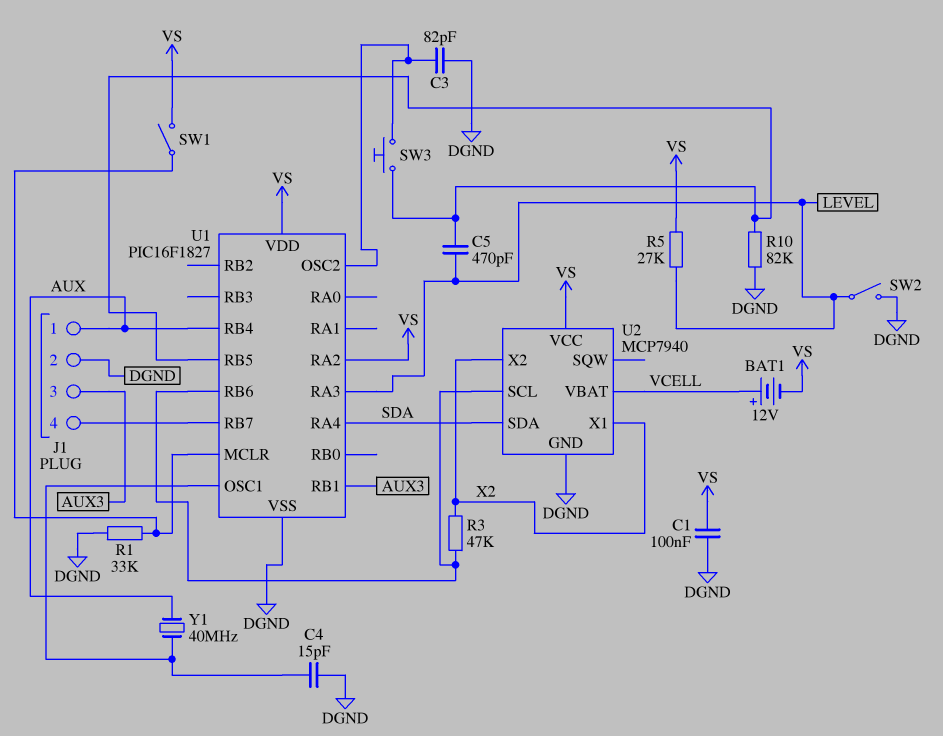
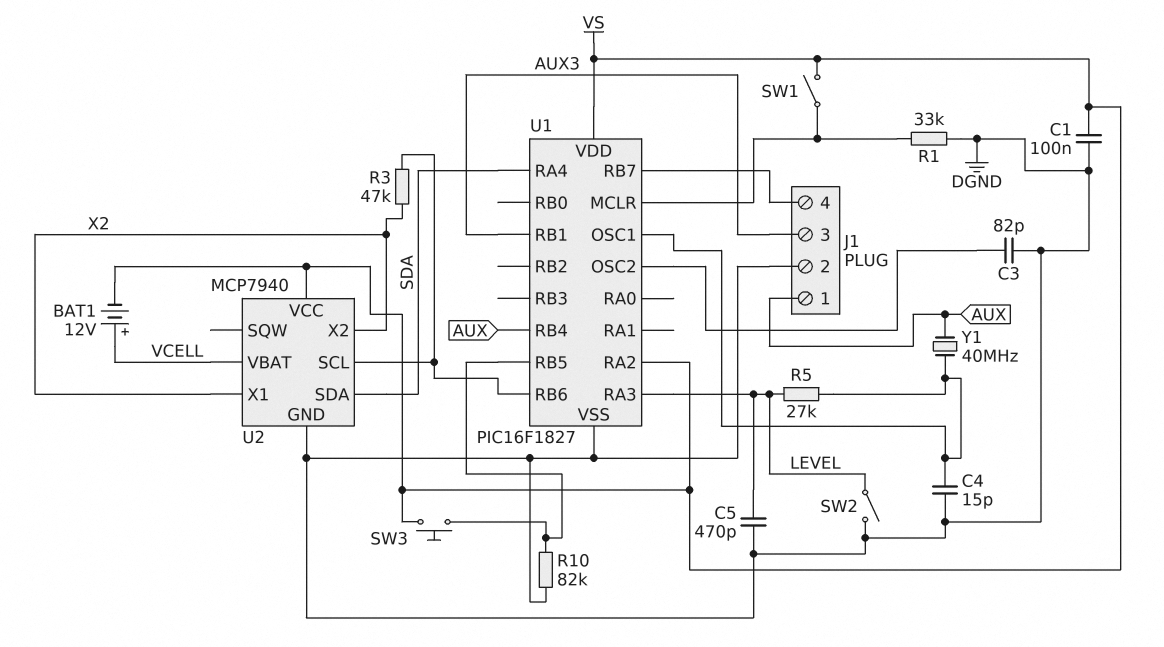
C5: 470pF (LEVEL, U1/RB5) -> 470pF (DGND, LEVEL)
R5: 27k (LEVEL, VS) -> 27k (LEVEL, U1/OSC1)
SW3: button (U1/OSC2, U1/RB5) -> button (U1/RB5, VS)

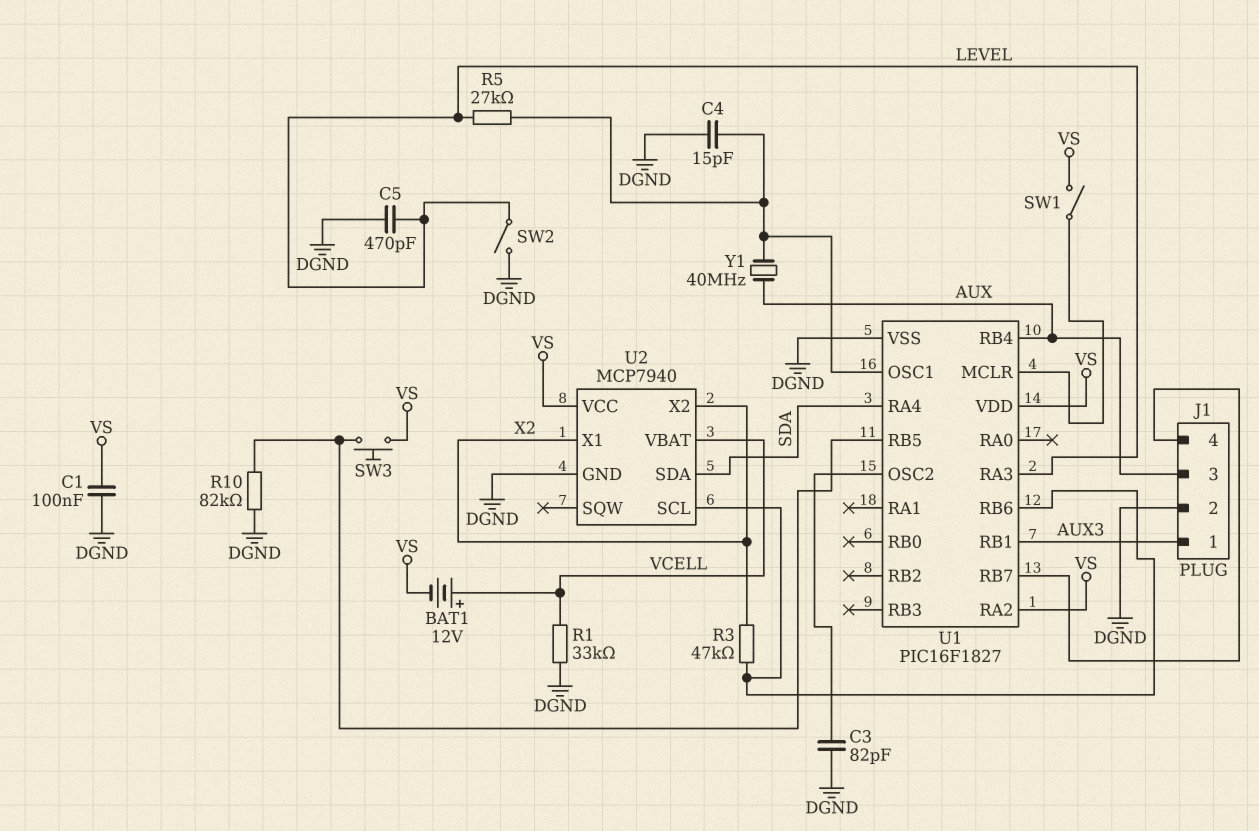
J1 pin 1: AUX -> AUX3
J1 pin 3: AUX3 -> AUX
R1: 33k (DGND, U1/MCLR) -> 33k (DGND, VCELL)

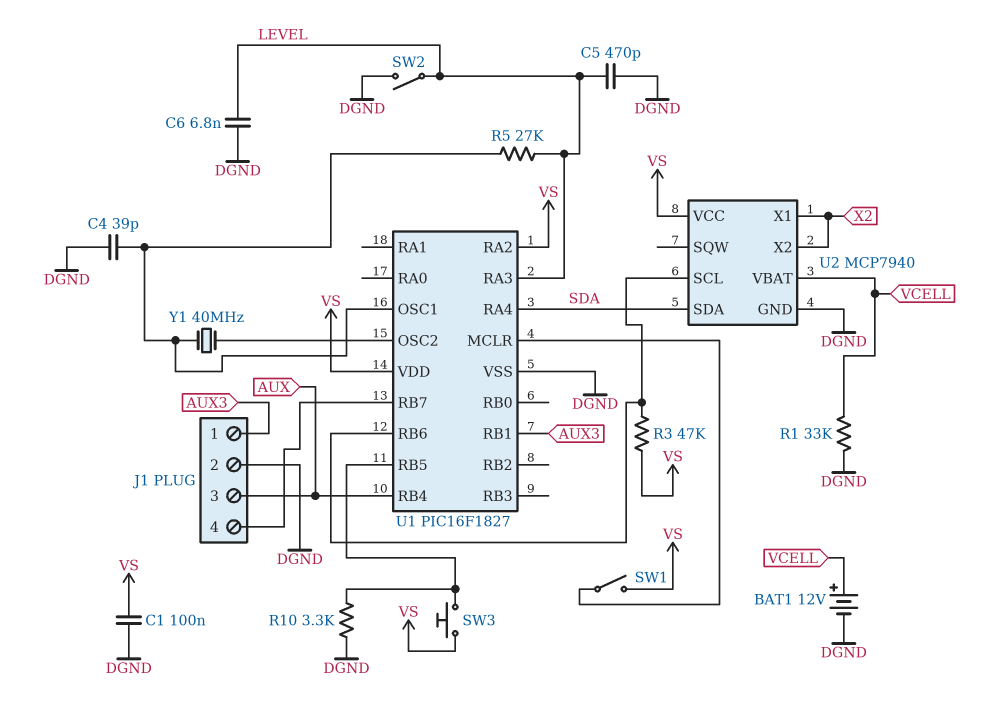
BAT1: 12V (plus VCELL, minus VS) -> 12V (plus VCELL, minus DGND)
C3: 82pF (DGND, U1/OSC2) -> none
C4: 15pF (DGND, U1/OSC1) -> 39pF (DGND, U1/OSC1)
C6: none -> 6.8nF (DGND, LEVEL)
R3: 47k (U1/RB6, X2) -> 47k (U1/RB6, VS)
R10: 82k (DGND, U1/RB5) -> 3.3k (DGND, U1/RB5)
Y1: 40MHz (AUX, U1/OSC1) -> 40MHz (U1/OSC1, U1/OSC2)

